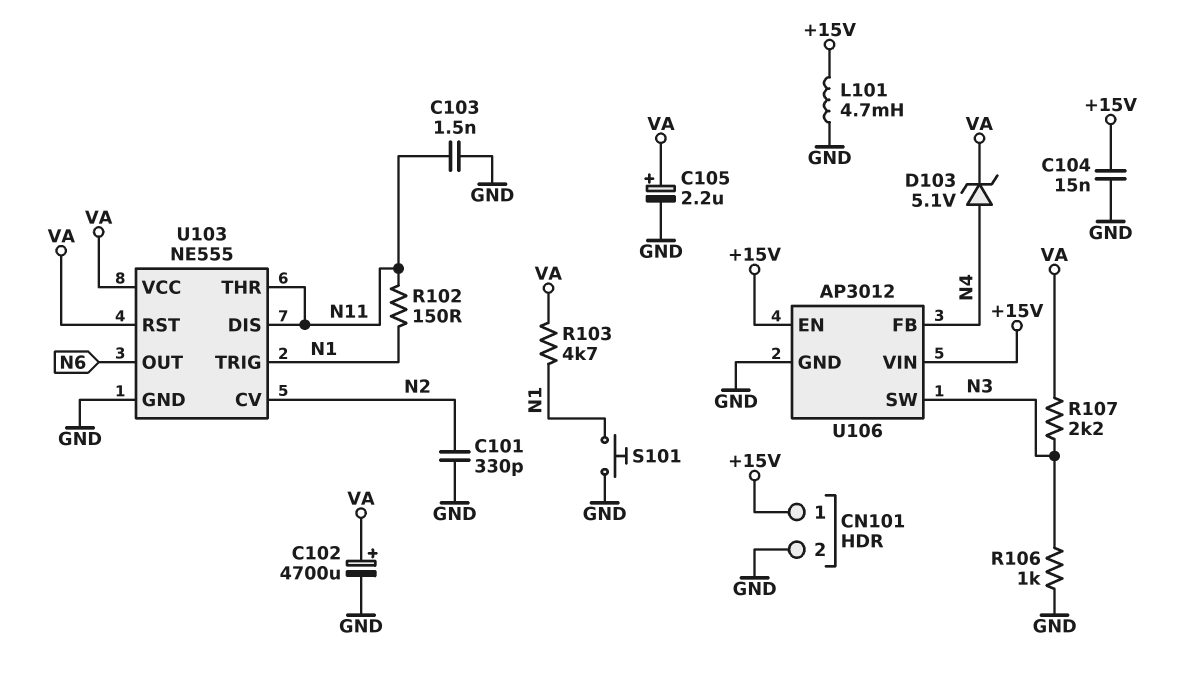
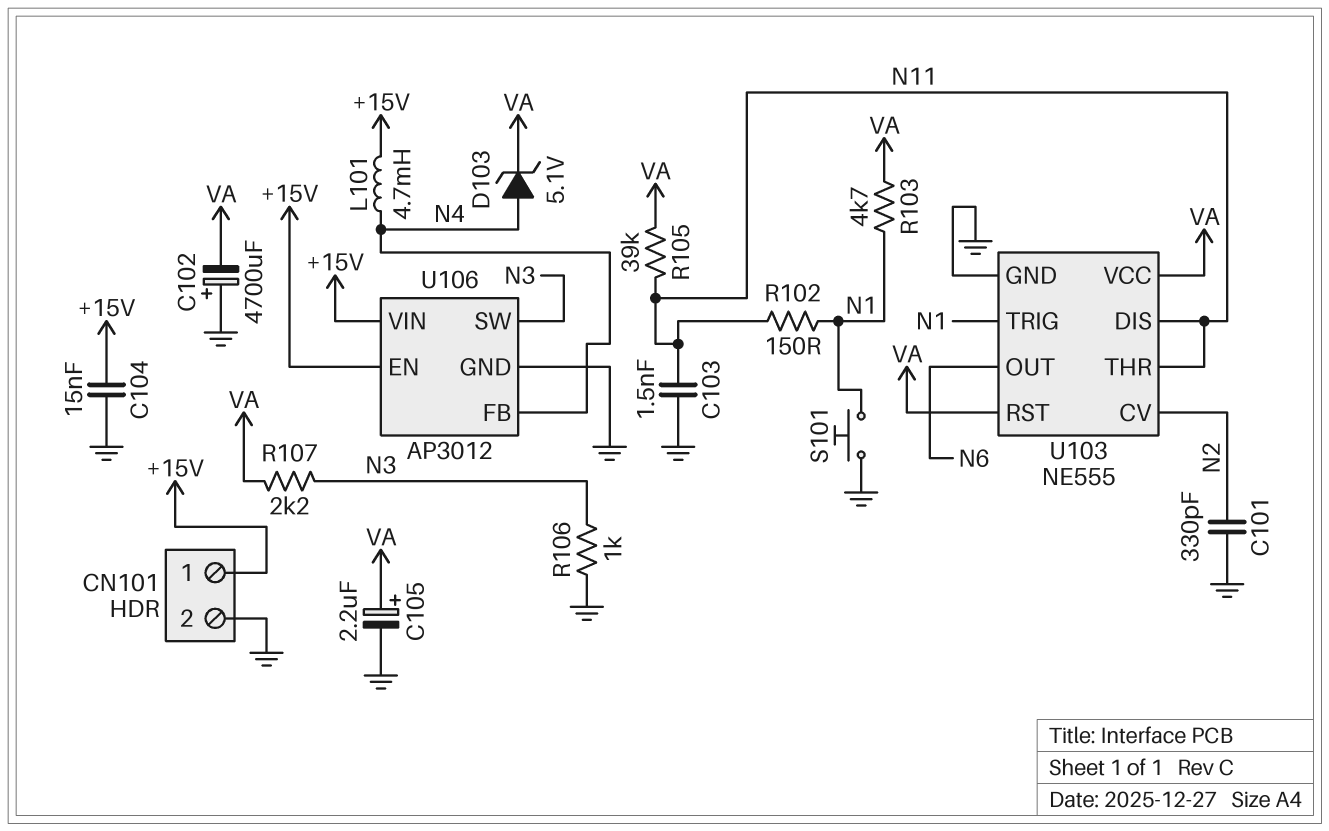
C102: 4700uF (plus VA, minus GND) -> 4700uF (plus GND, minus VA)
L101: 4.7mH (+15V, GND) -> 4.7mH (+15V, N4)
R105: none -> 39k (N11, VA)

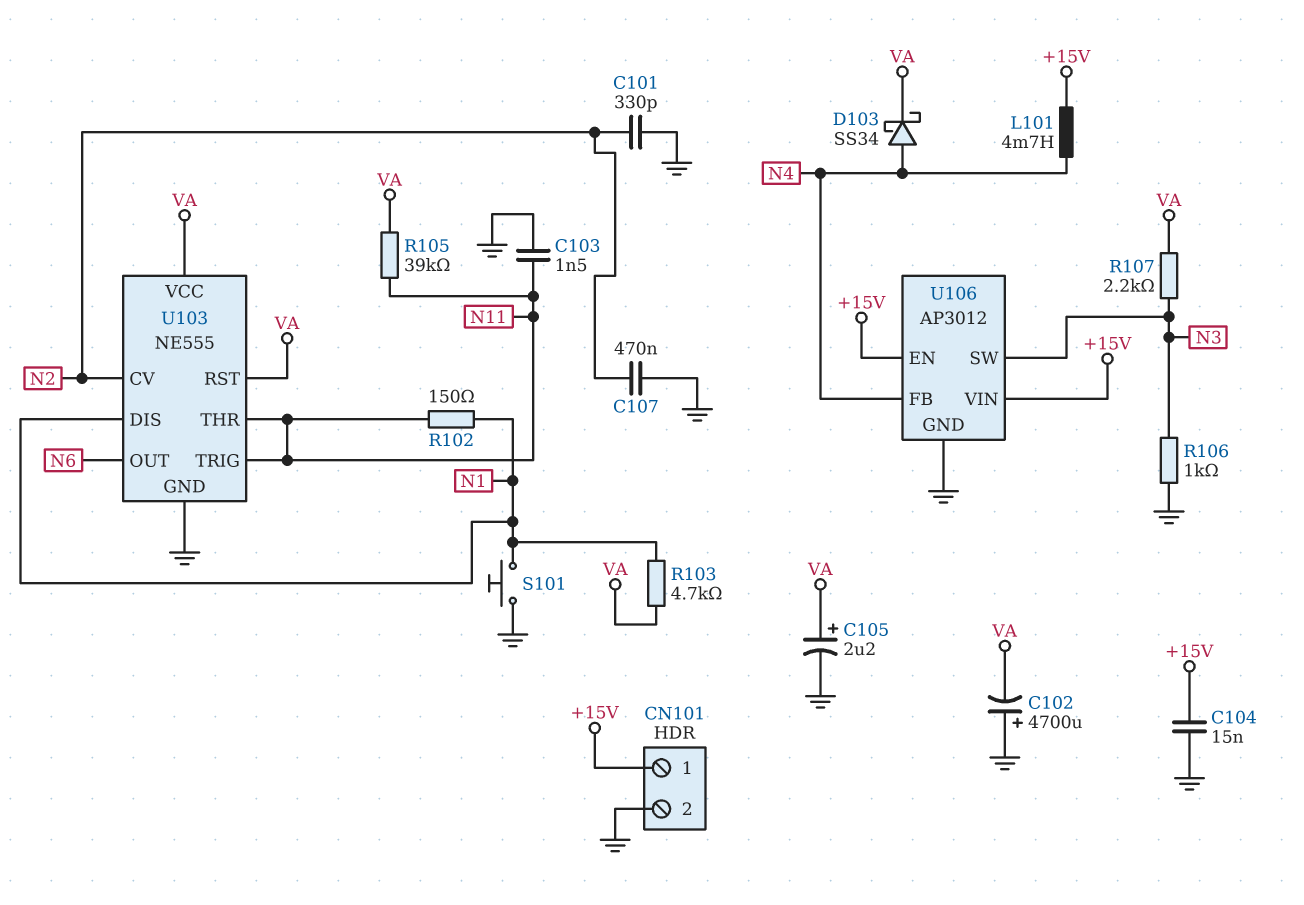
C107: none -> 470nF (GND, N2)
D103: zener 5.1V (A N4, K VA) -> schottky SS34 (A N4, K VA)
U103 pin DIS: N11 -> N1
U103 pin TRIG: N1 -> N11

